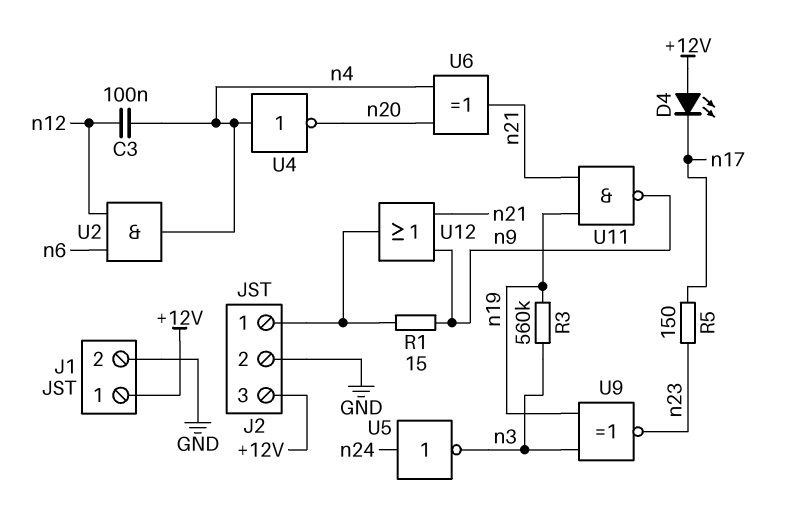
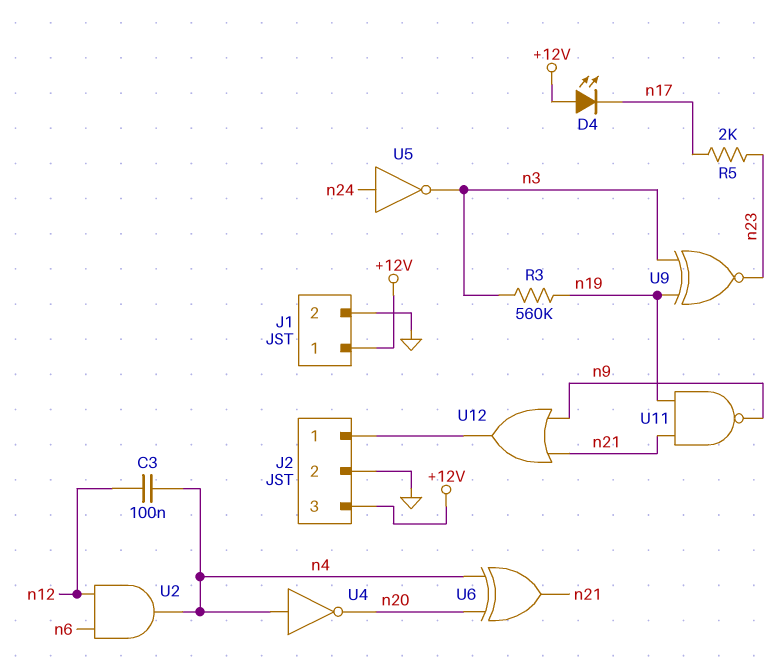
R1: 15 (J2/1, n9) -> none
R5: 150 (n17, n23) -> 2k (n17, n23)

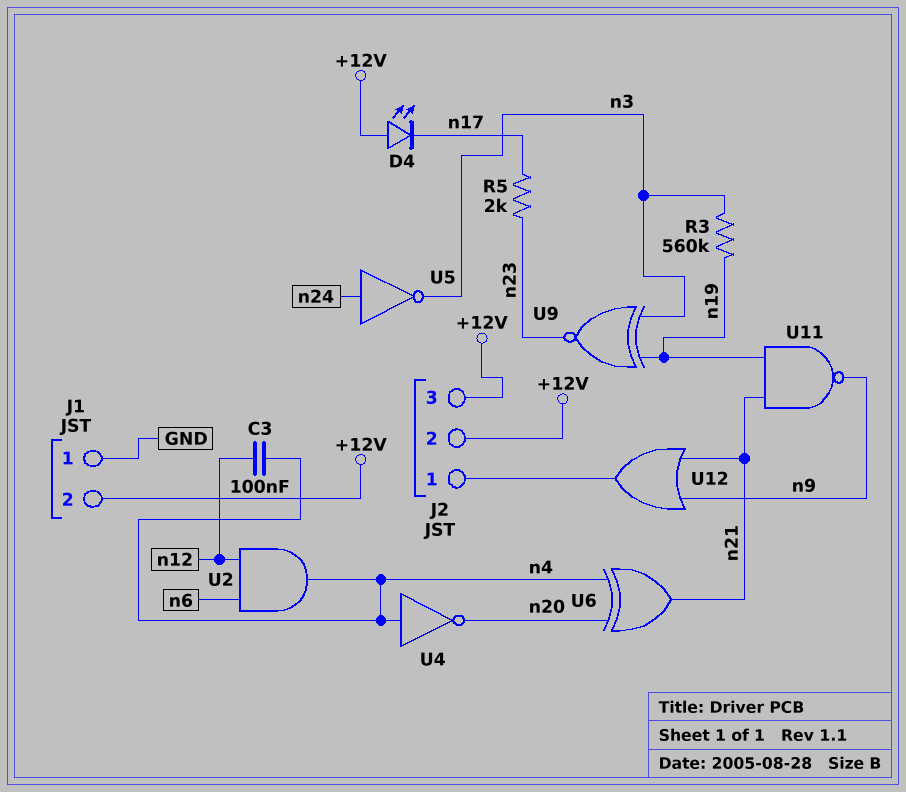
J1 pin 1: +12V -> GND
J1 pin 2: GND -> +12V
J2 pin 2: GND -> +12V

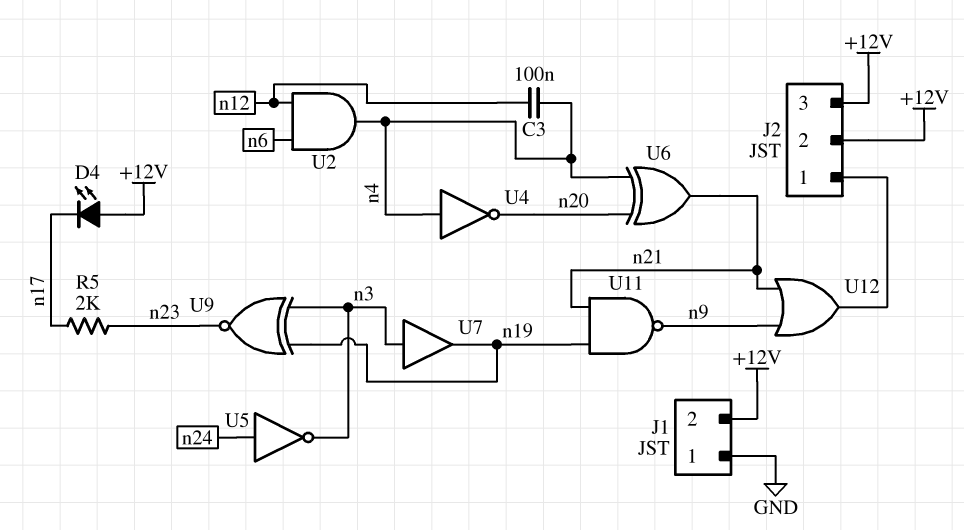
R3: 560k (n3, n19) -> none
U7: none -> buffer (in n3, out n19)

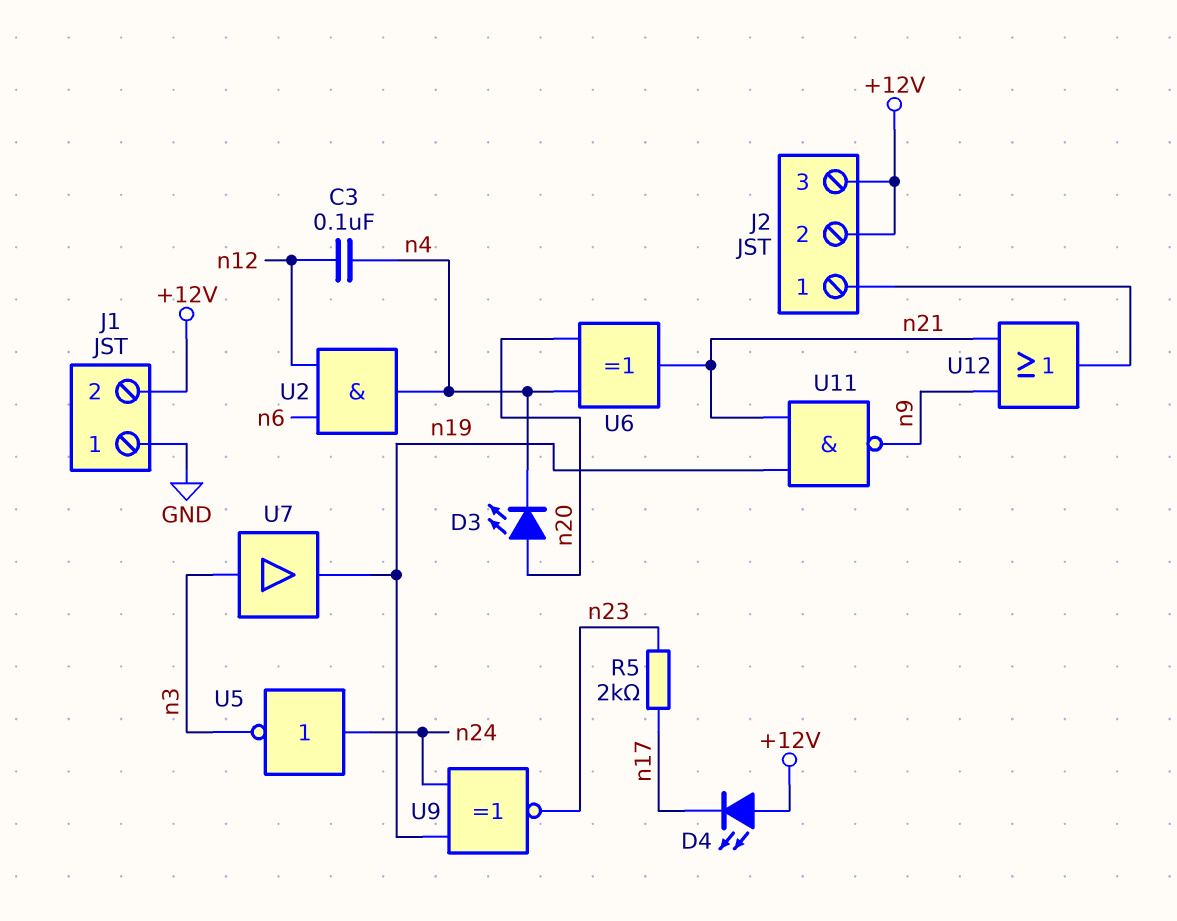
D3: none -> LED (A n20, K n4)
U4: NOT (in n4, out n20) -> none
U9: XNOR (in n3, in n19, out n23) -> XNOR (in n19, in n24, out n23)

